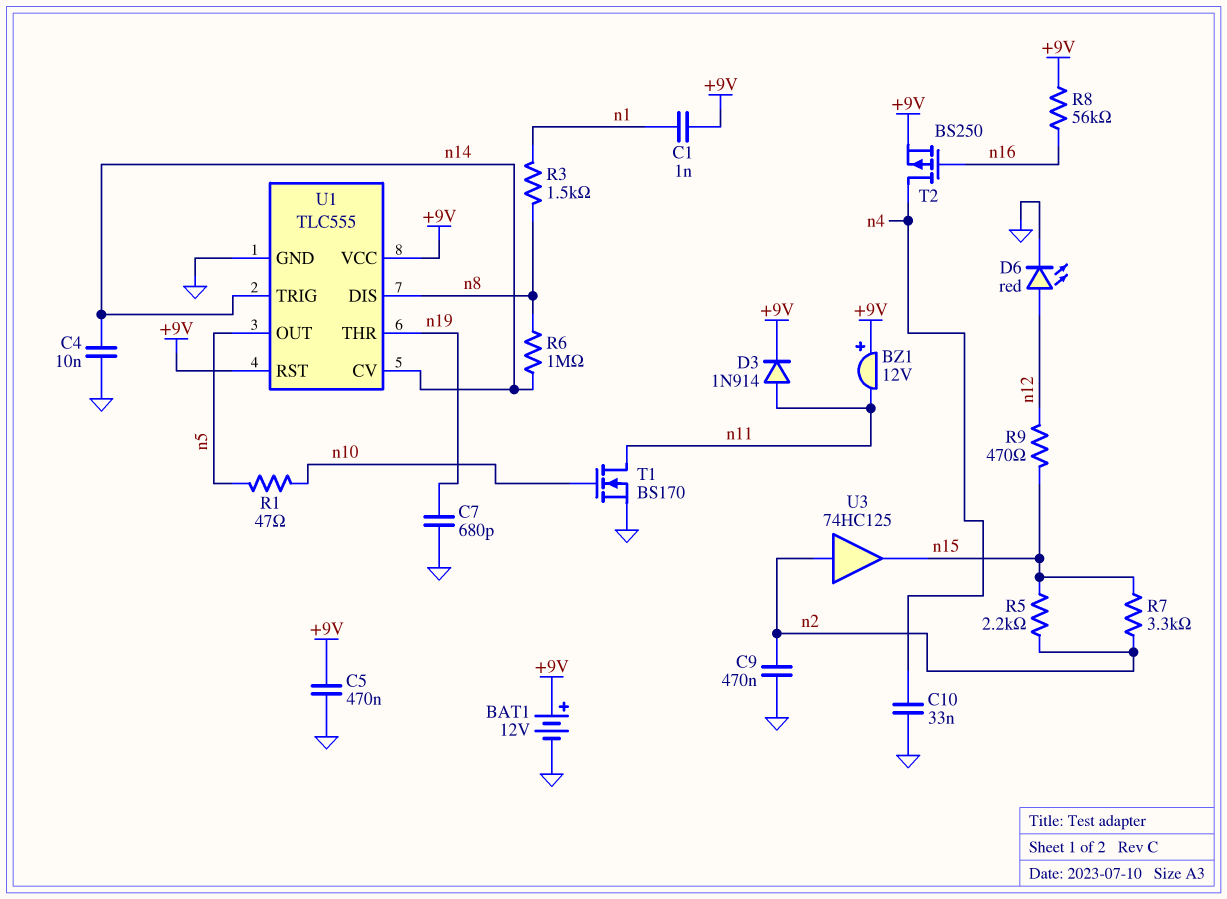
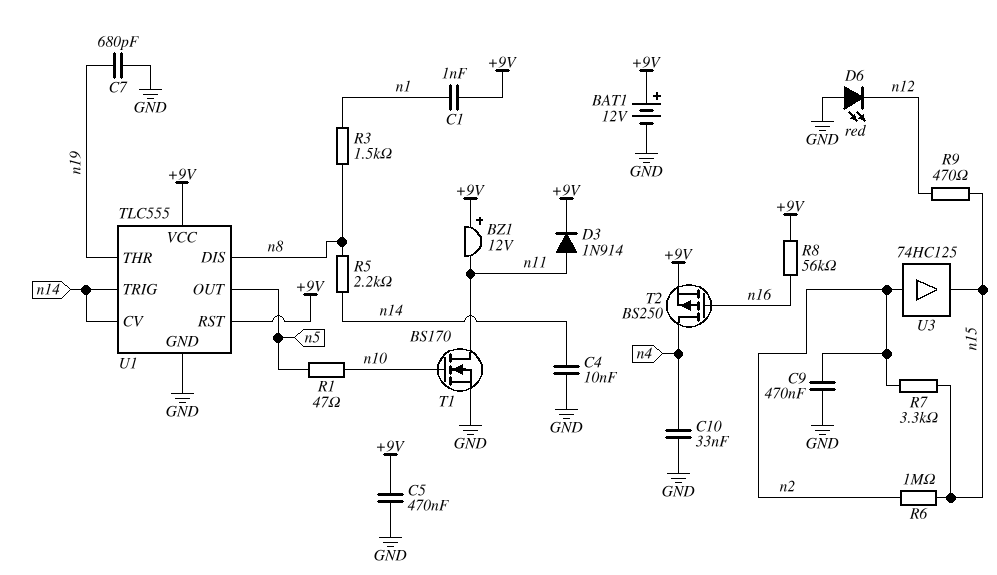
D6: LED red (A n12, K GND) -> LED red (A GND, K n12)
R5: 2.2k (n2, n15) -> 2.2k (n8, n14)
R6: 1M (n8, n14) -> 1M (n2, n15)

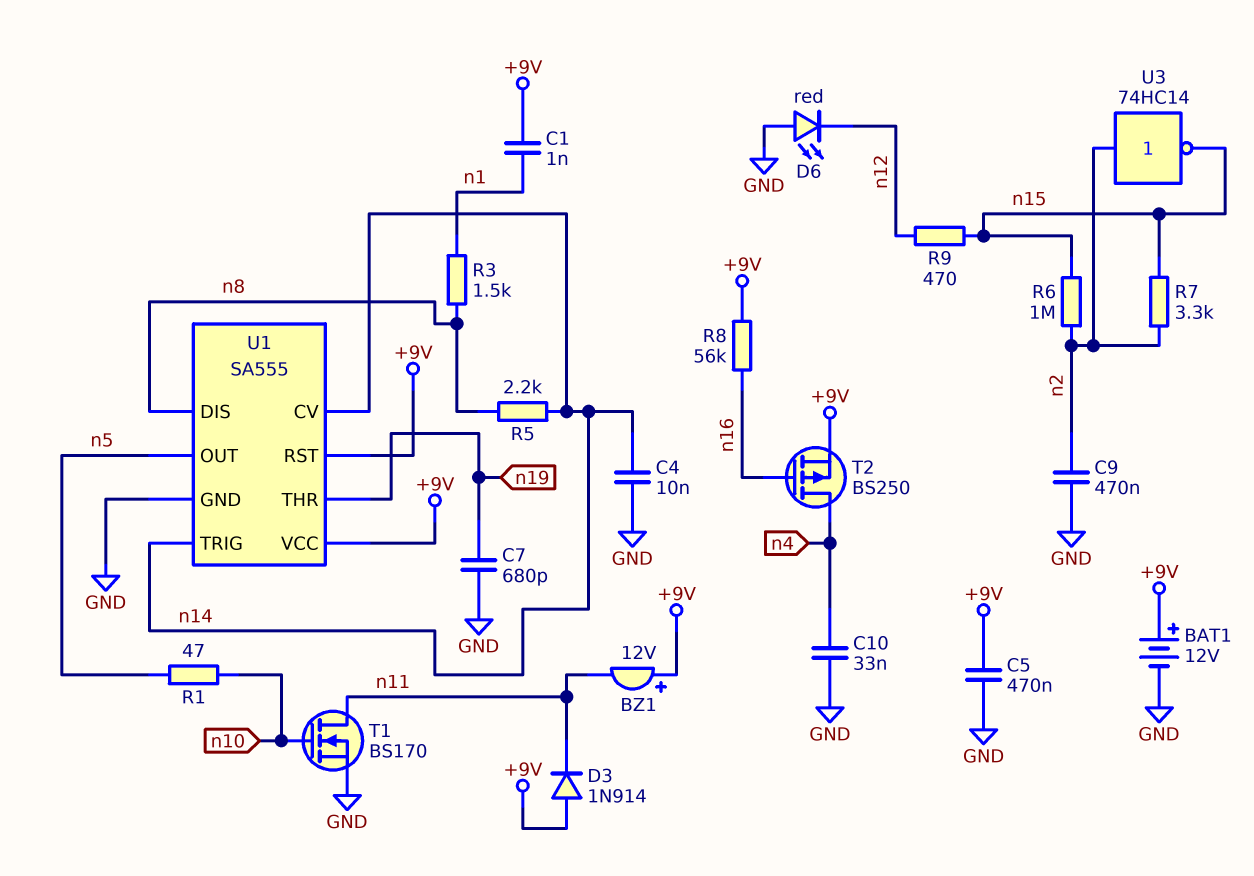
D3: diode 1N914 (A n11, K +9V) -> diode 1N914 (A +9V, K n11)
U1: TLC555 -> SA555
U3: buffer 74HC125 (in n2, out n15) -> NOT 74HC14 (in n2, out n15)

